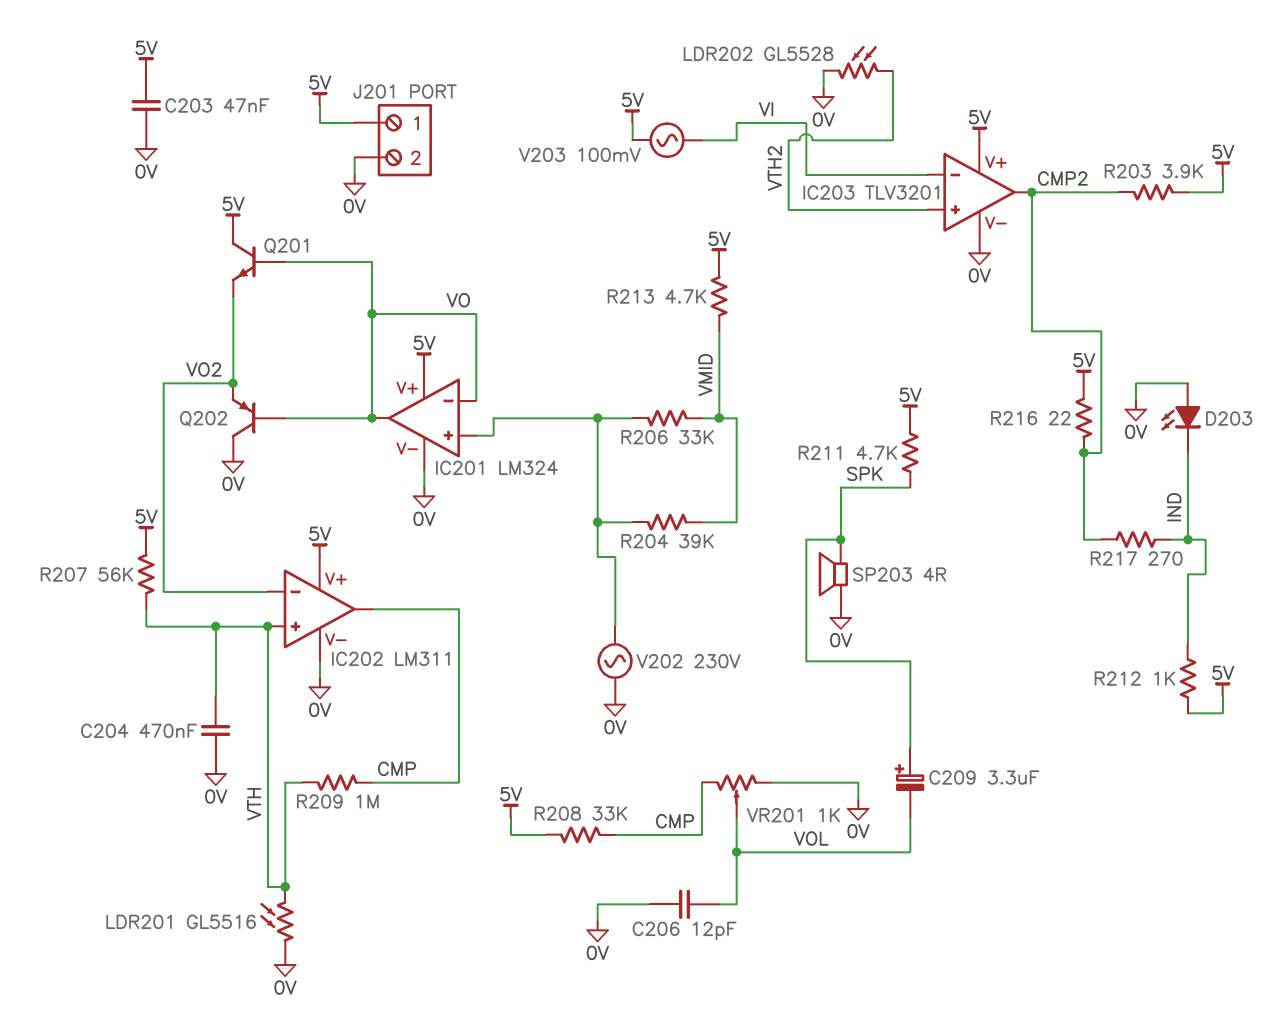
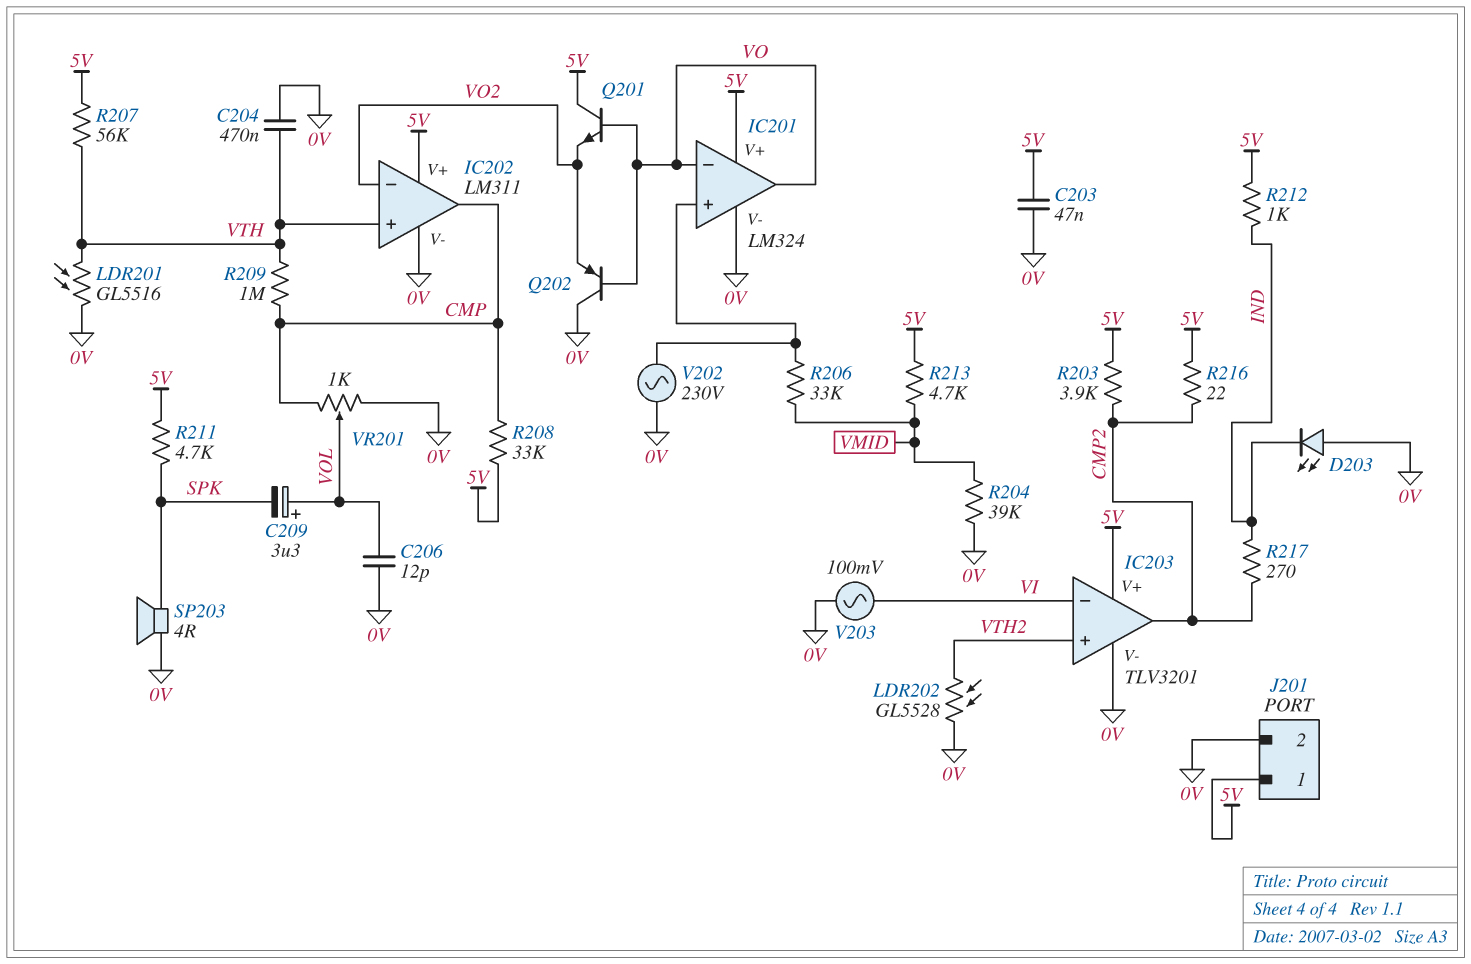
C209: 3.3uF (plus SPK, minus VOL) -> 3.3uF (plus VOL, minus SPK)
R204: 39k (IC201/in+, VMID) -> 39k (0V, VMID)
V203: AC 100mV (5V, VI) -> AC 100mV (0V, VI)

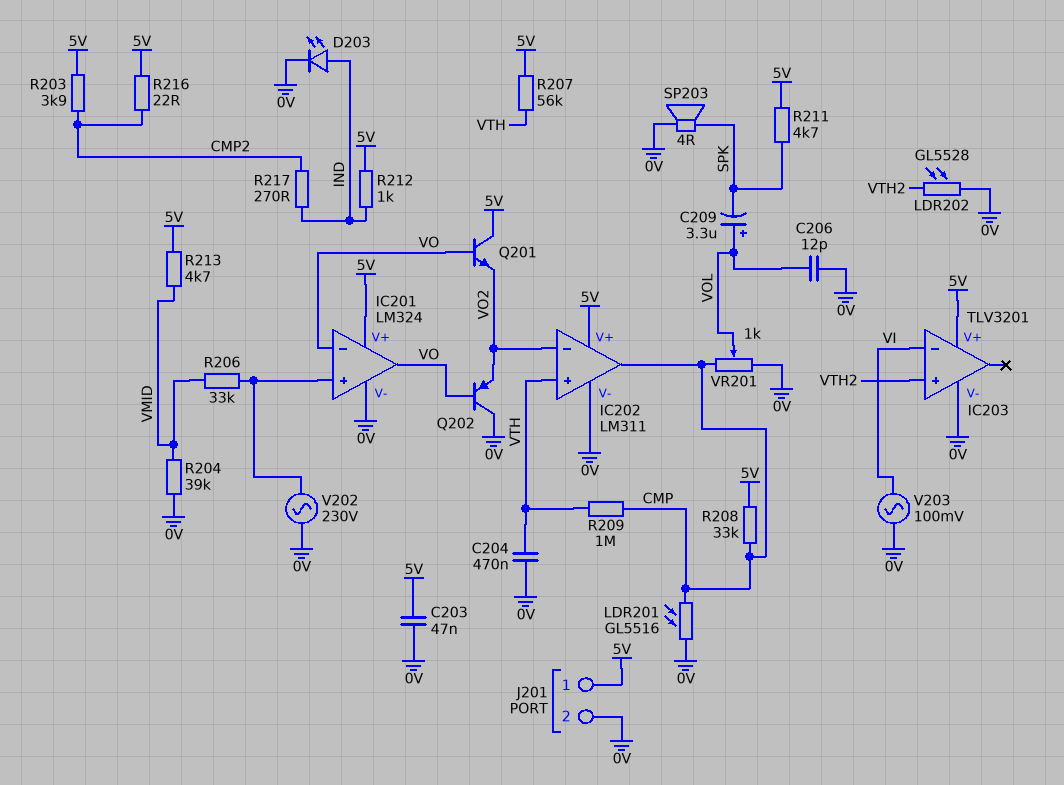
D203: LED (A 0V, K IND) -> LED (A IND, K 0V)
IC203 pin out: CMP2 -> none
LDR201: GL5516 (0V, VTH) -> GL5516 (0V, CMP)

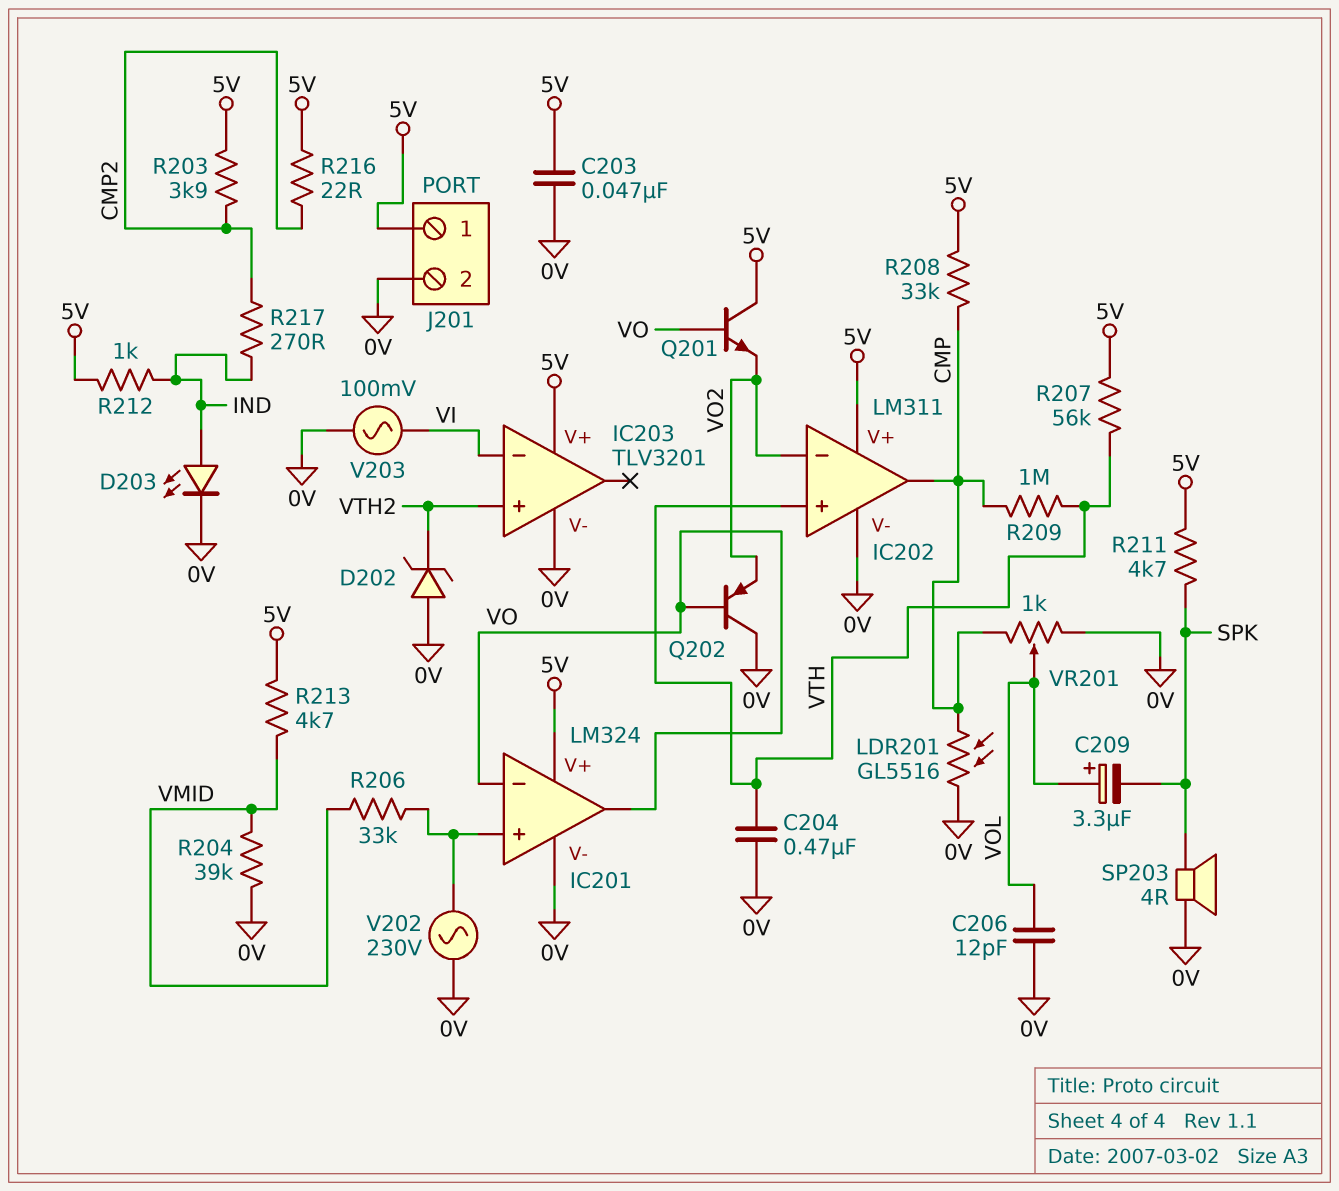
D202: none -> zener (A 0V, K VTH2)
LDR202: GL5528 (0V, VTH2) -> none

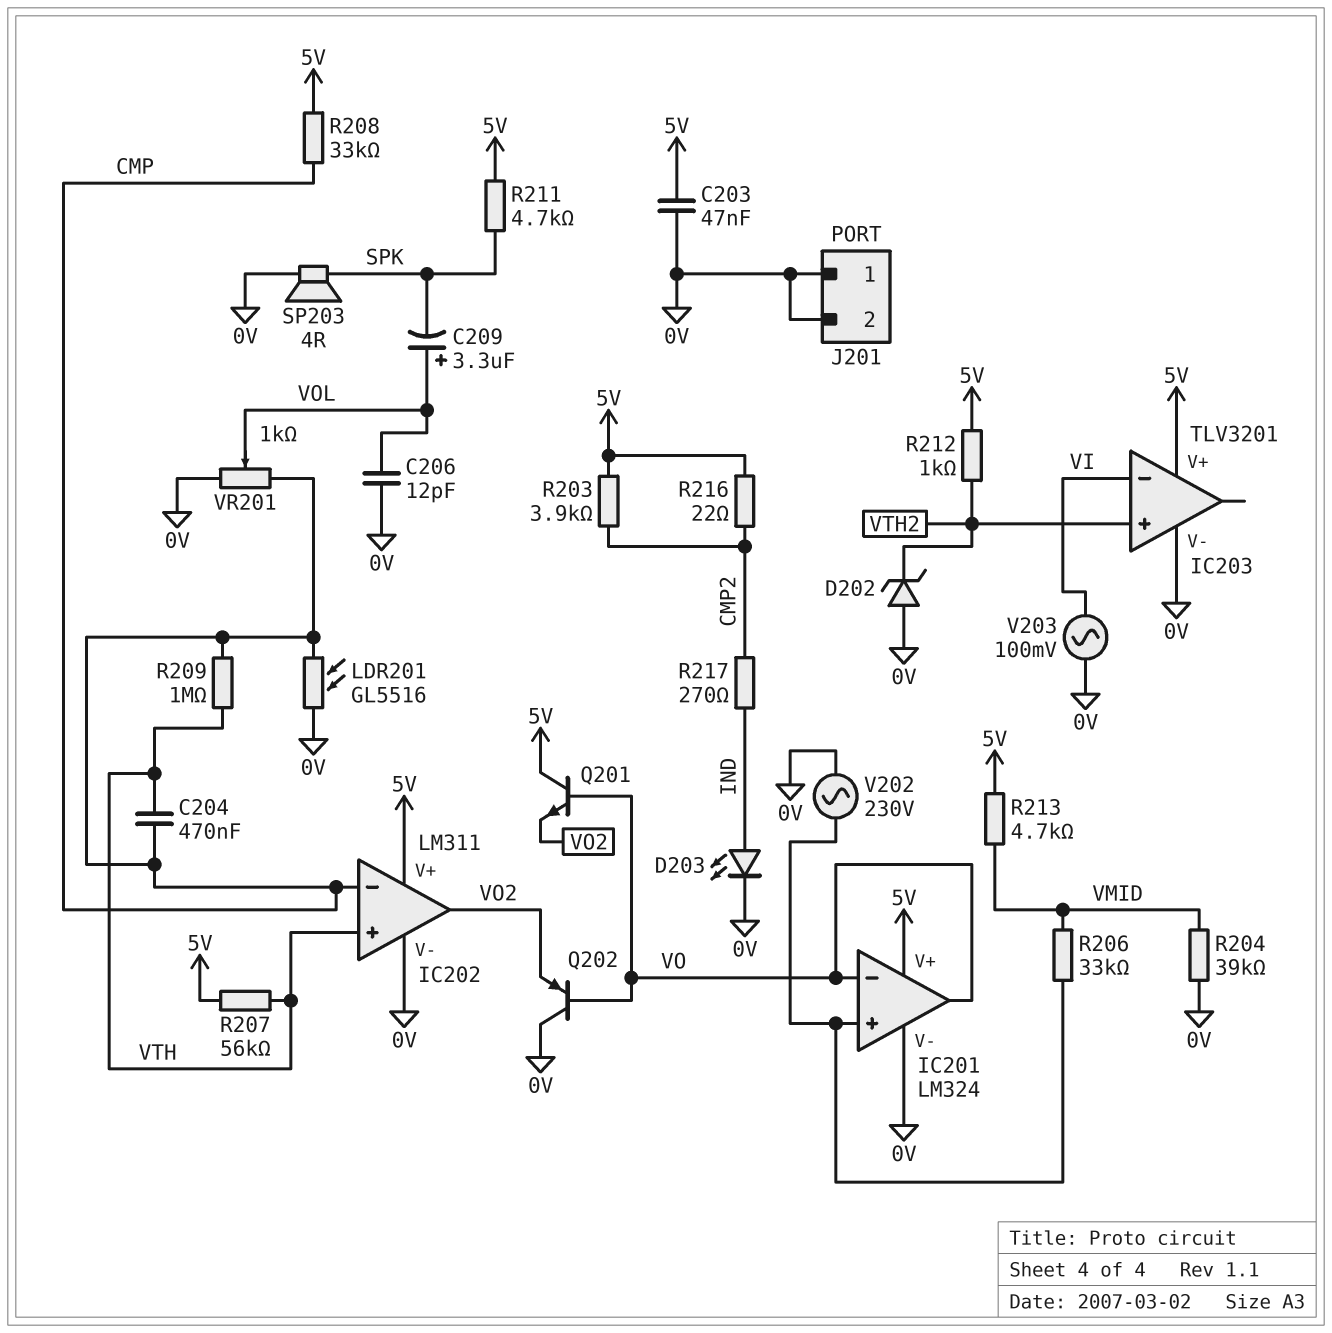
C204: 470nF (0V, VTH) -> 470nF (CMP, VTH)
IC202 pin in-: VO2 -> CMP
IC202 pin out: CMP -> VO2
J201 pin 1: 5V -> 0V
R212: 1k (5V, IND) -> 1k (5V, VTH2)

